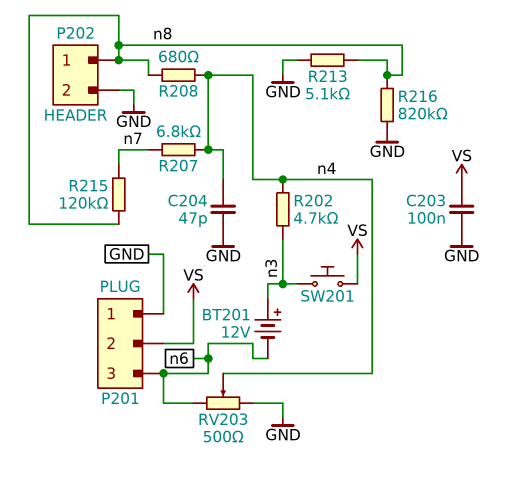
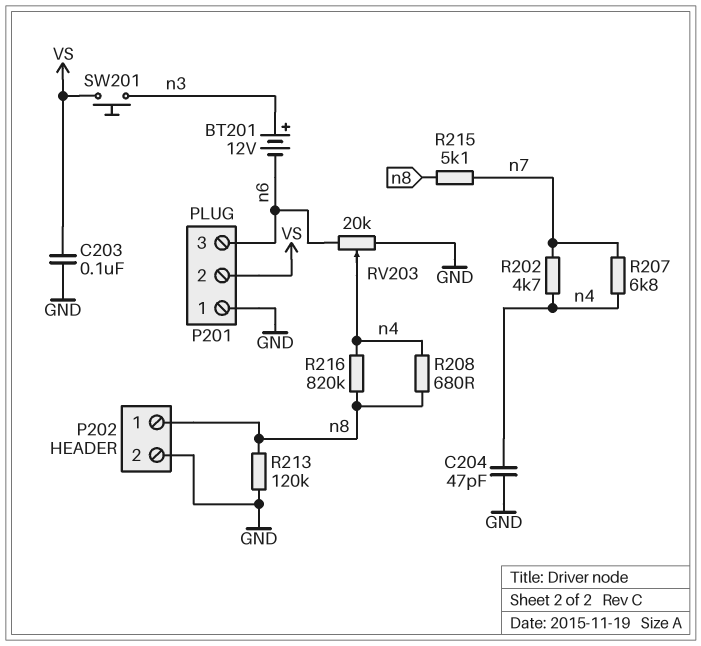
R202: 4.7k (n3, n4) -> 4.7k (n4, n7)
R213: 5.1k (GND, n8) -> 120k (GND, n8)
R215: 120k (n7, n8) -> 5.1k (n7, n8)
R216: 820k (GND, n8) -> 820k (n4, n8)
RV203: 500 (GND, n6, wiper n4) -> 20k (GND, n6, wiper n4)

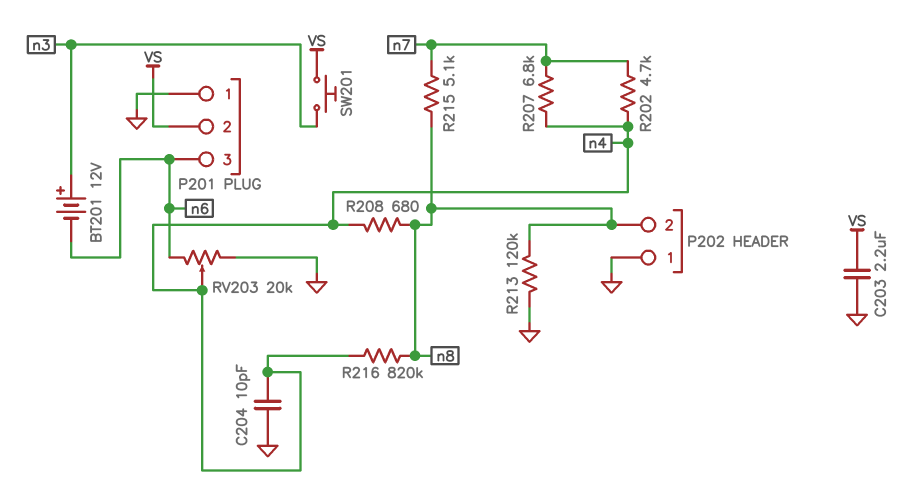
C203: 100nF (GND, VS) -> 2.2uF (GND, VS)
C204: 47pF (GND, n4) -> 10pF (GND, n4)
P202 pin 1: n8 -> GND
P202 pin 2: GND -> n8

